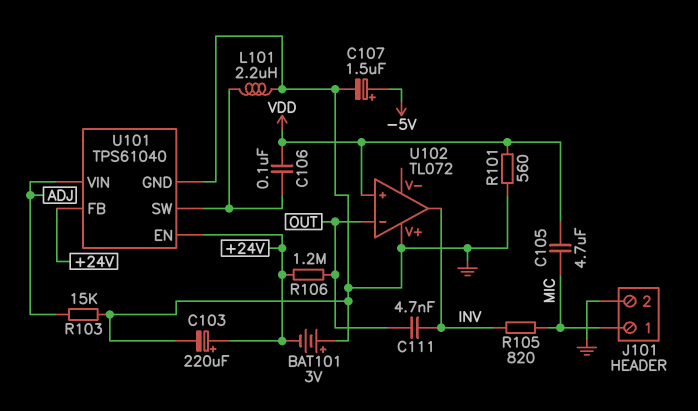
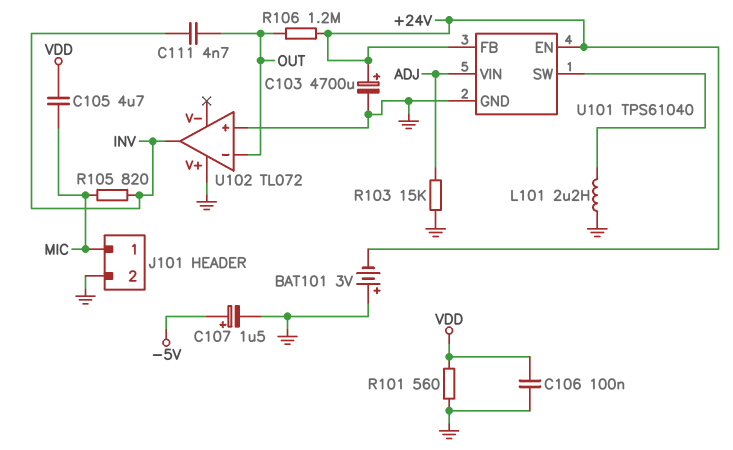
C103: 220uF (plus +24V, minus GND) -> 4700uF (plus +24V, minus GND)
C106: 100nF (U101/SW, VDD) -> 100nF (GND, VDD)
U102 pin in+: VDD -> GND

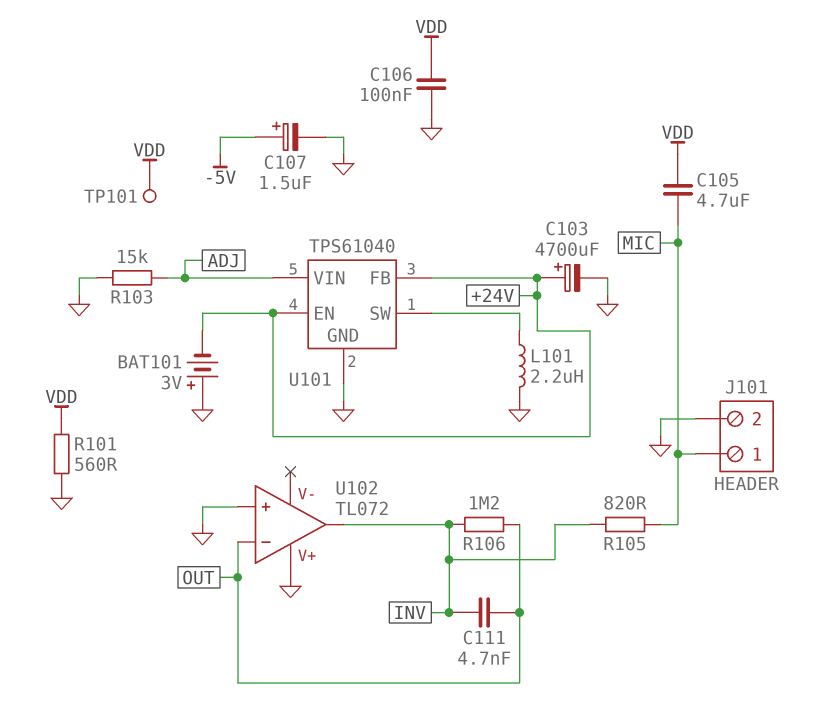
R106: 1.2M (+24V, OUT) -> 1.2M (INV, OUT)
TP101: none -> test point (VDD)

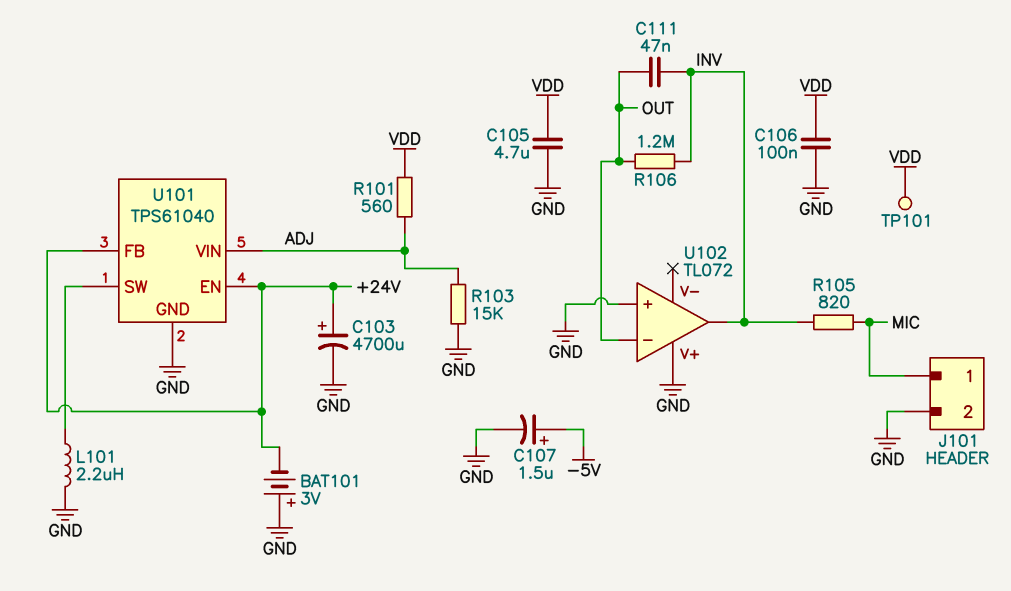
C105: 4.7uF (MIC, VDD) -> 4.7uF (GND, VDD)
C111: 4.7nF (INV, OUT) -> 47nF (INV, OUT)
R101: 560 (GND, VDD) -> 560 (ADJ, VDD)

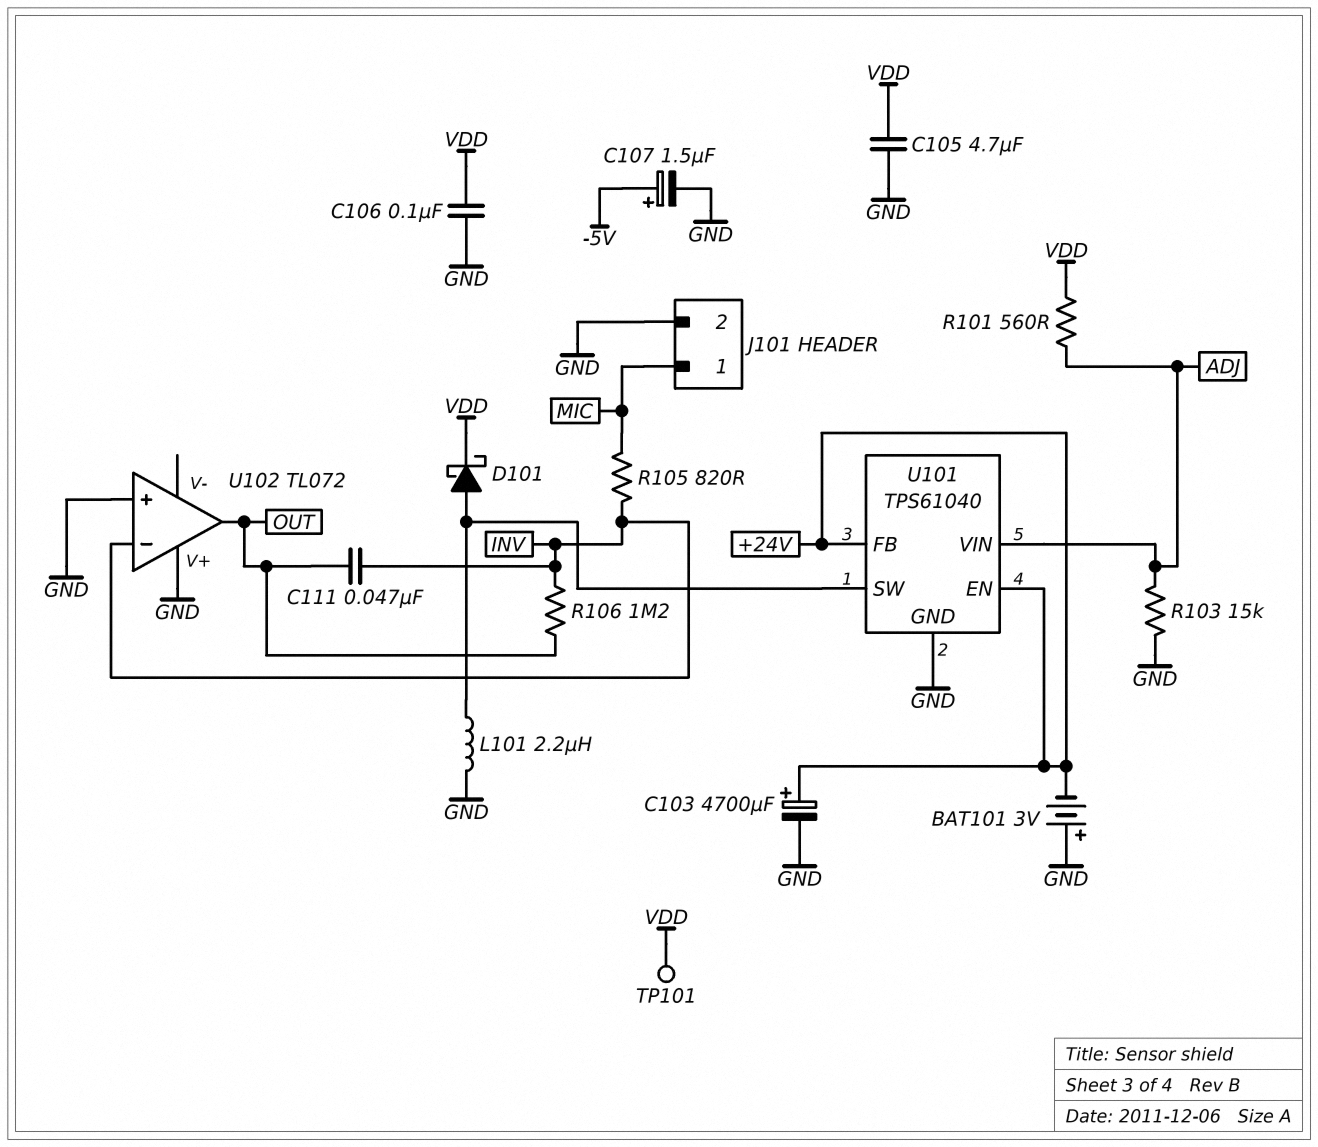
D101: none -> schottky (A U101/SW, K VDD)
U102 pin in-: OUT -> INV
U102 pin out: INV -> OUT

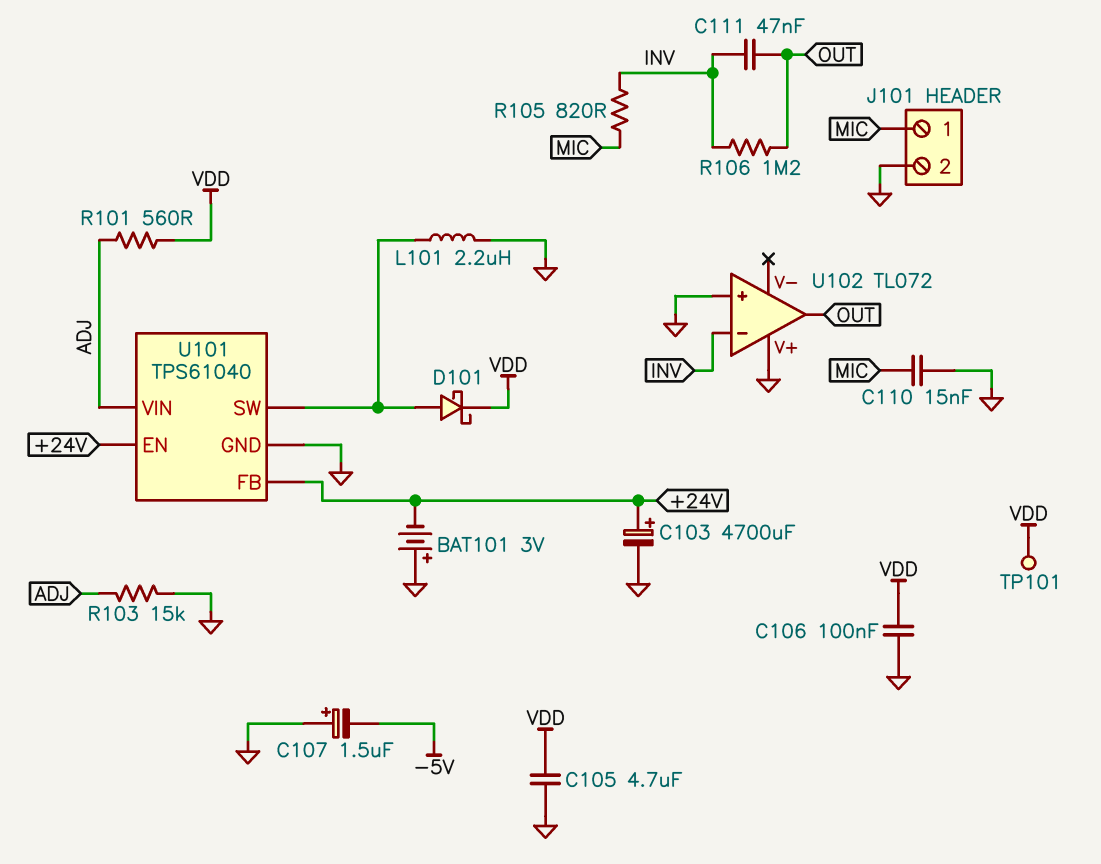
C107: 1.5uF (plus -5V, minus GND) -> 1.5uF (plus GND, minus -5V)
C110: none -> 15nF (GND, MIC)

